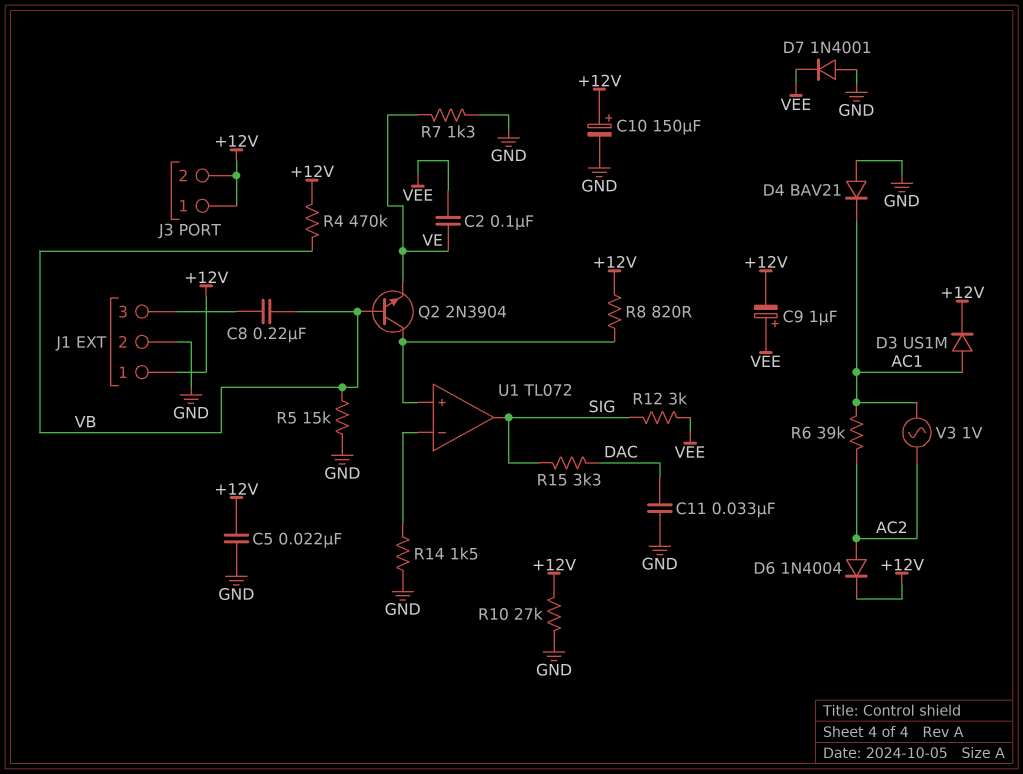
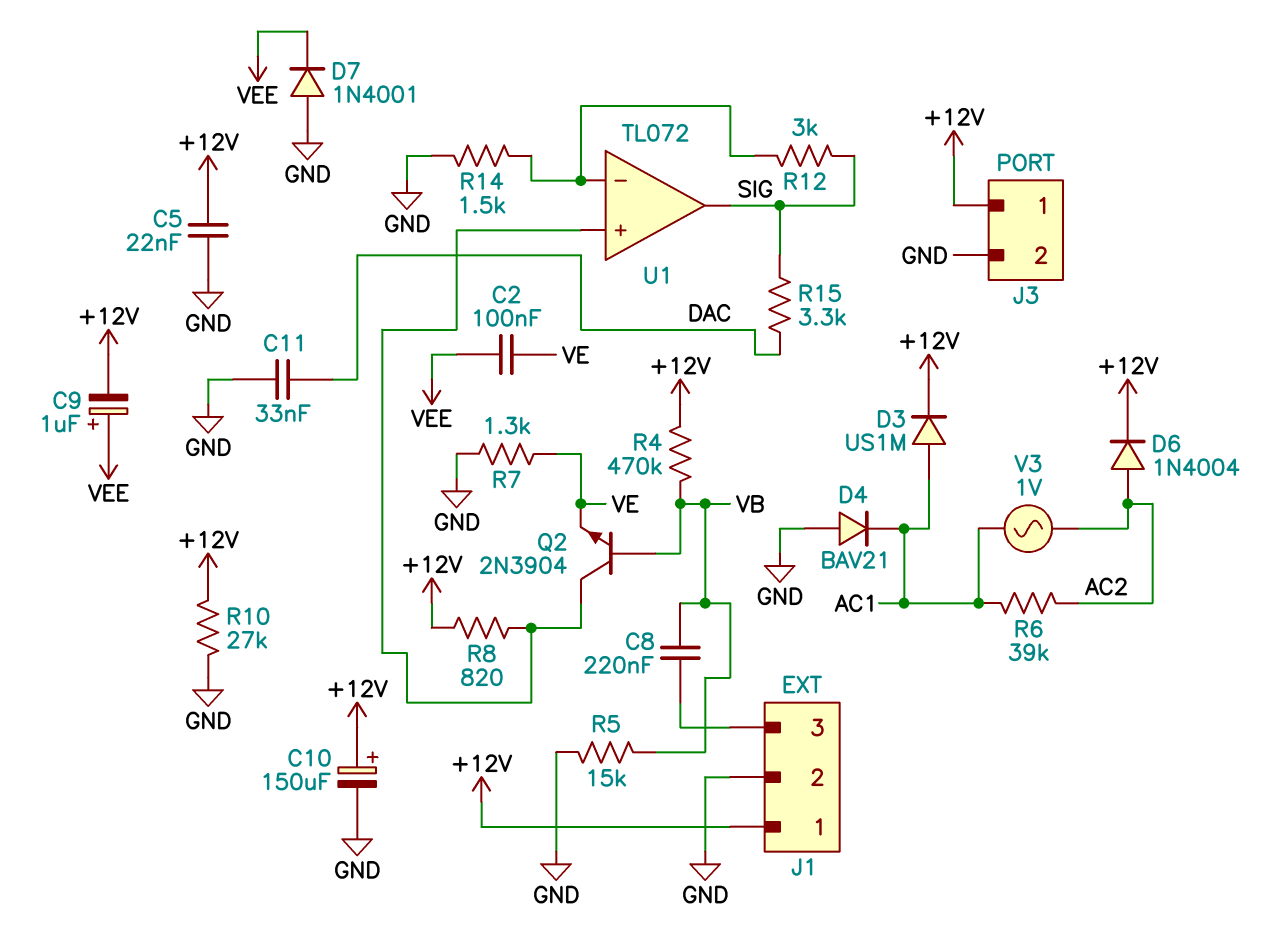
J3 pin 2: +12V -> GND
R12: 3k (SIG, VEE) -> 3k (SIG, U1/in-)

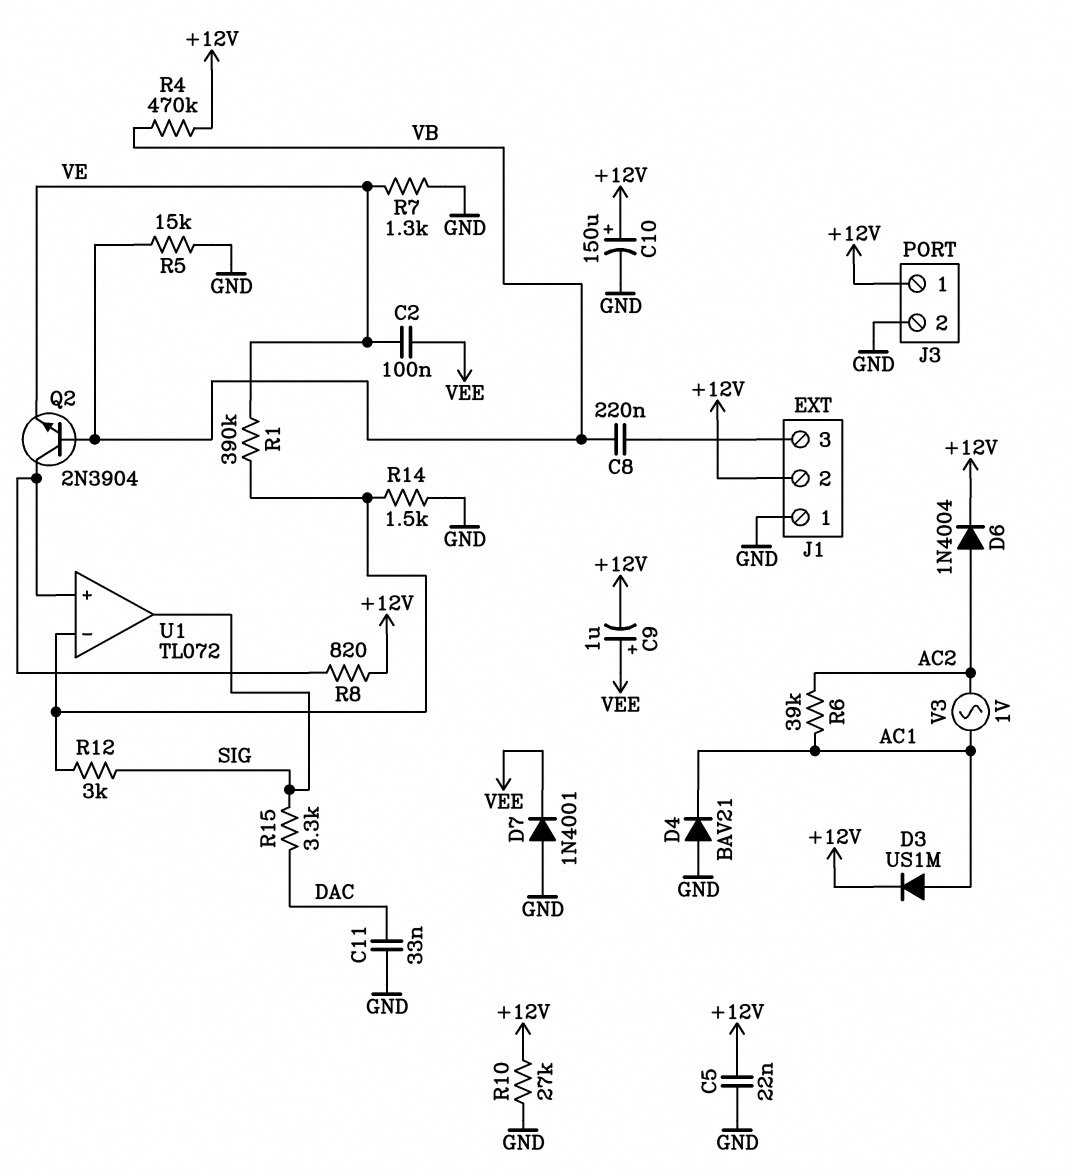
J1 pin 1: +12V -> GND
J1 pin 2: GND -> +12V
R1: none -> 390k (U1/in-, VE)

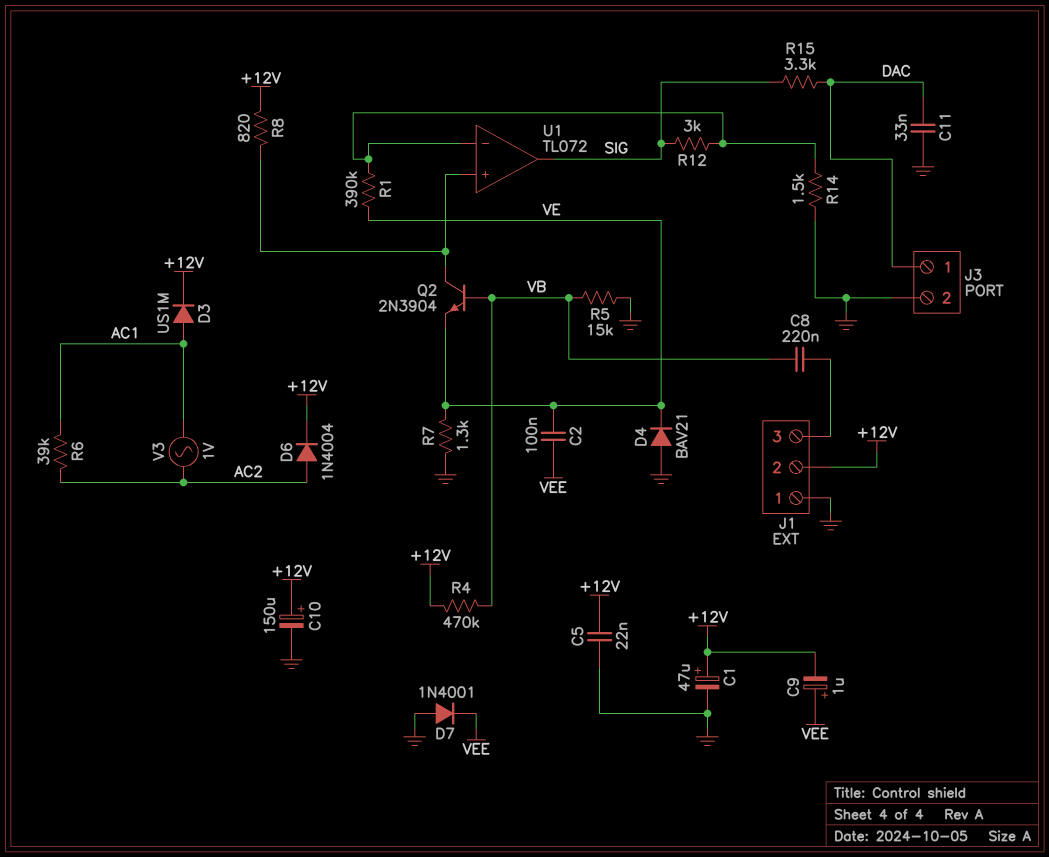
C1: none -> 47uF (plus +12V, minus GND)
D4: diode BAV21 (A GND, K AC1) -> diode BAV21 (A GND, K VE)
J3 pin 1: +12V -> DAC
R10: 27k (+12V, GND) -> none

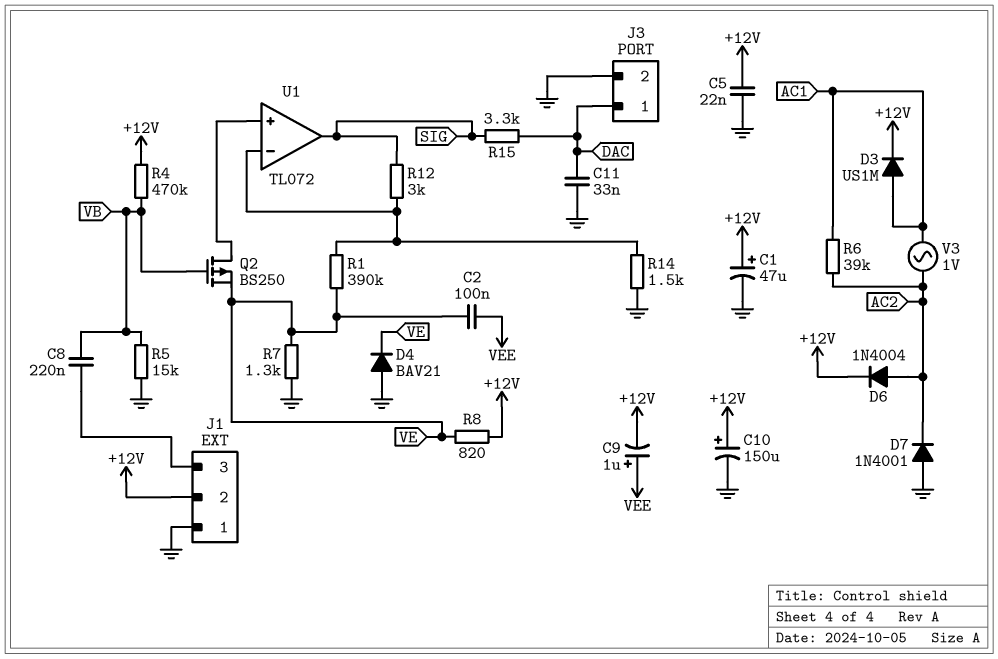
D7: diode 1N4001 (A GND, K VEE) -> diode 1N4001 (A GND, K AC2)
Q2: NPN 2N3904 (B VB, C U1/in+, E VE) -> PMOS BS250 (G VB, D U1/in+, S VE)
R8: 820 (+12V, U1/in+) -> 820 (+12V, VE)

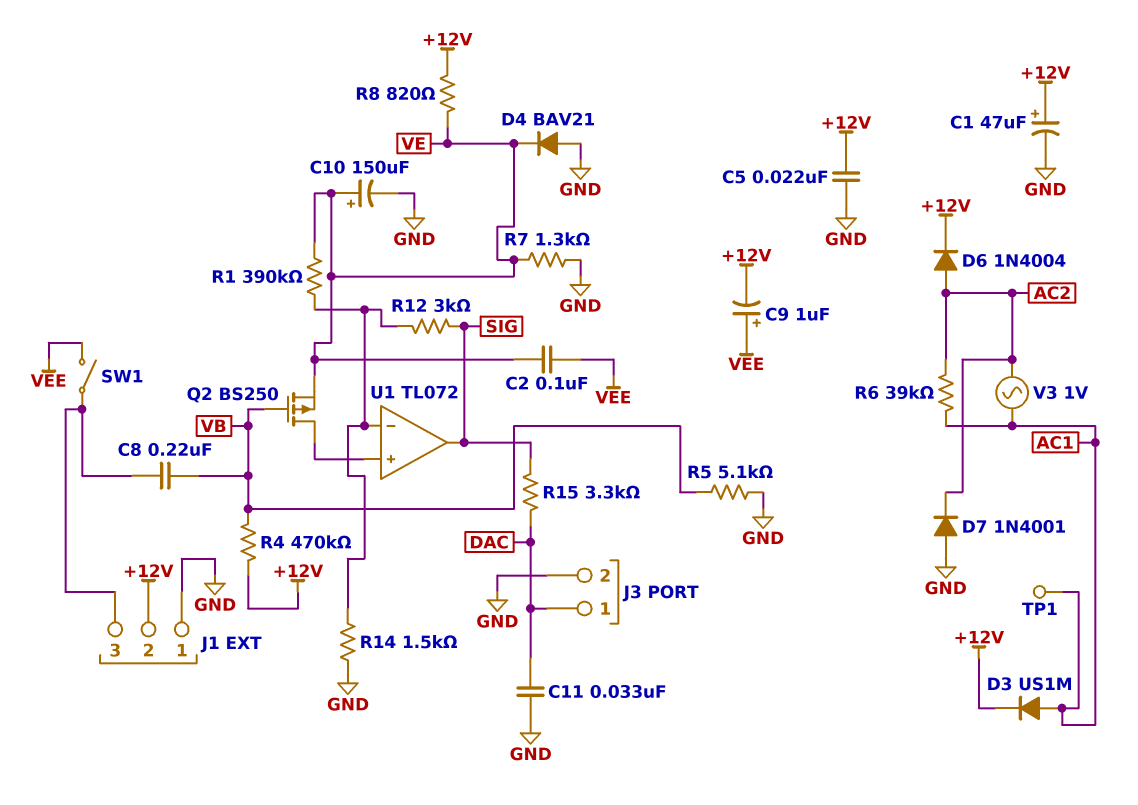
C10: 150uF (plus +12V, minus GND) -> 150uF (plus VE, minus GND)
R5: 15k (GND, VB) -> 5.1k (GND, VB)
SW1: none -> switch (J1/3, VEE)
TP1: none -> test point (AC1)

